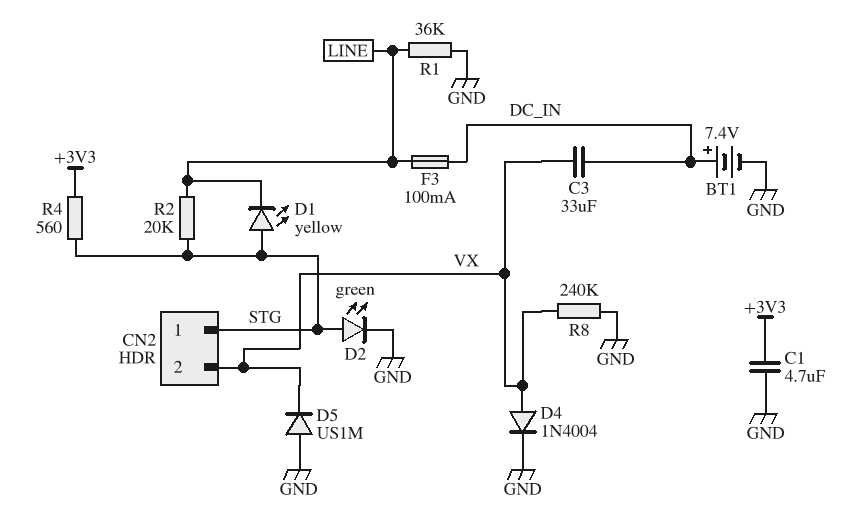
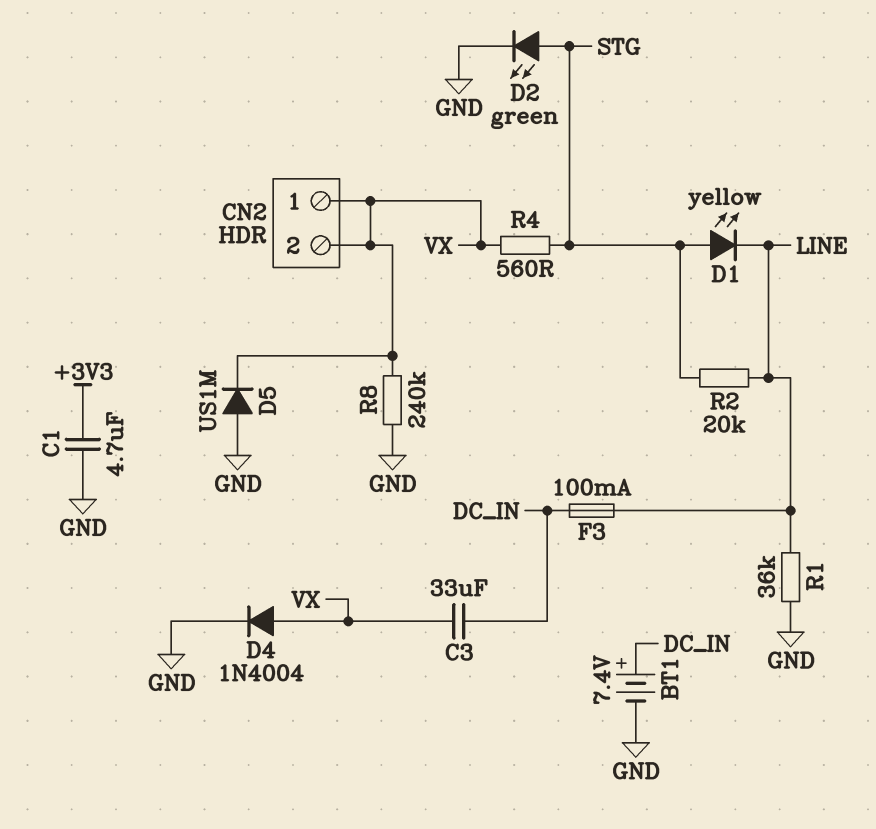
CN2 pin 1: STG -> VX
R4: 560 (+3V3, STG) -> 560 (STG, VX)

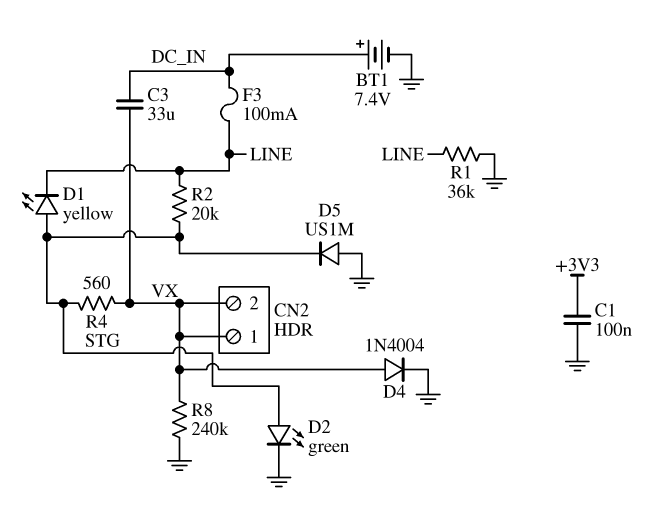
C1: 4.7uF (+3V3, GND) -> 100nF (+3V3, GND)
D5: diode US1M (A GND, K VX) -> diode US1M (A GND, K STG)

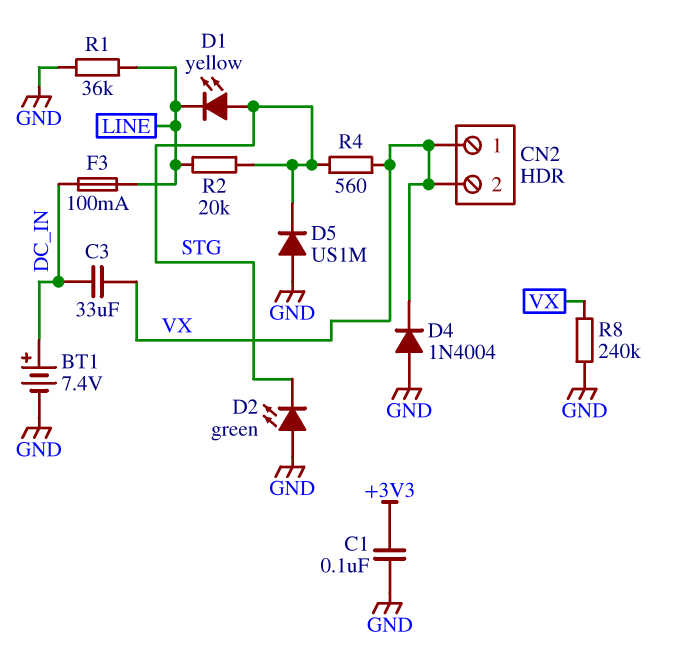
D2: LED green (A STG, K GND) -> LED green (A GND, K STG)
D4: diode 1N4004 (A VX, K GND) -> diode 1N4004 (A GND, K VX)

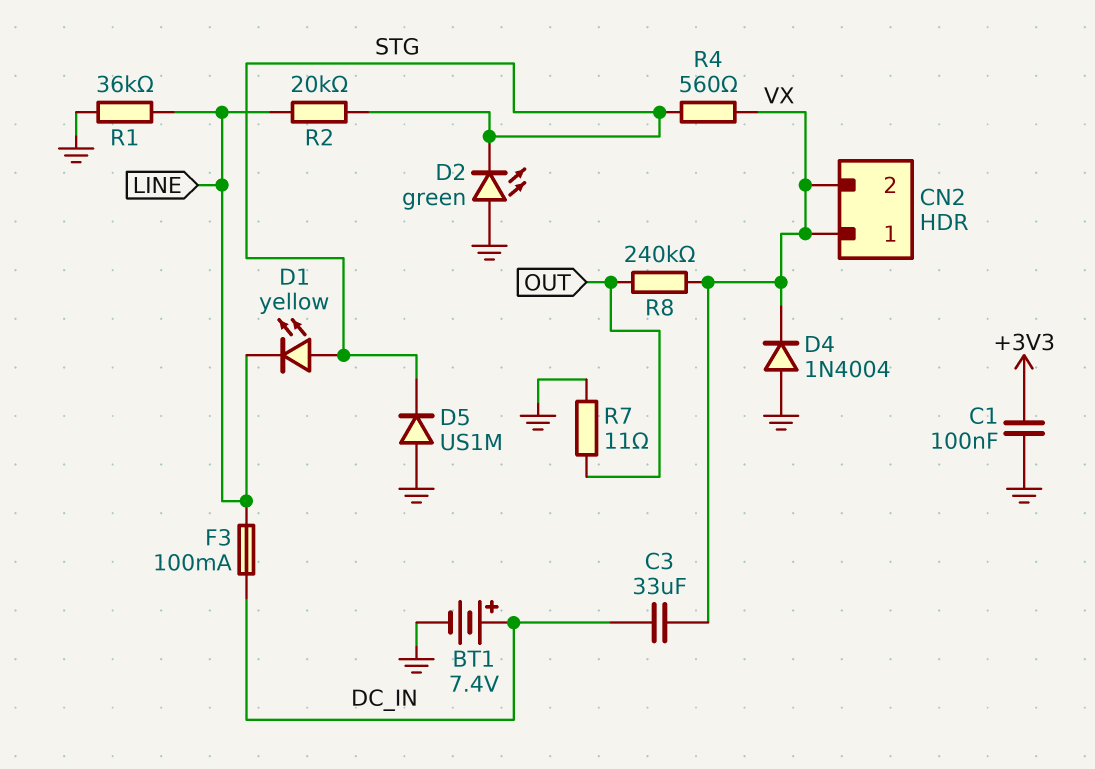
R7: none -> 11 (GND, OUT)
R8: 240k (GND, VX) -> 240k (OUT, VX)

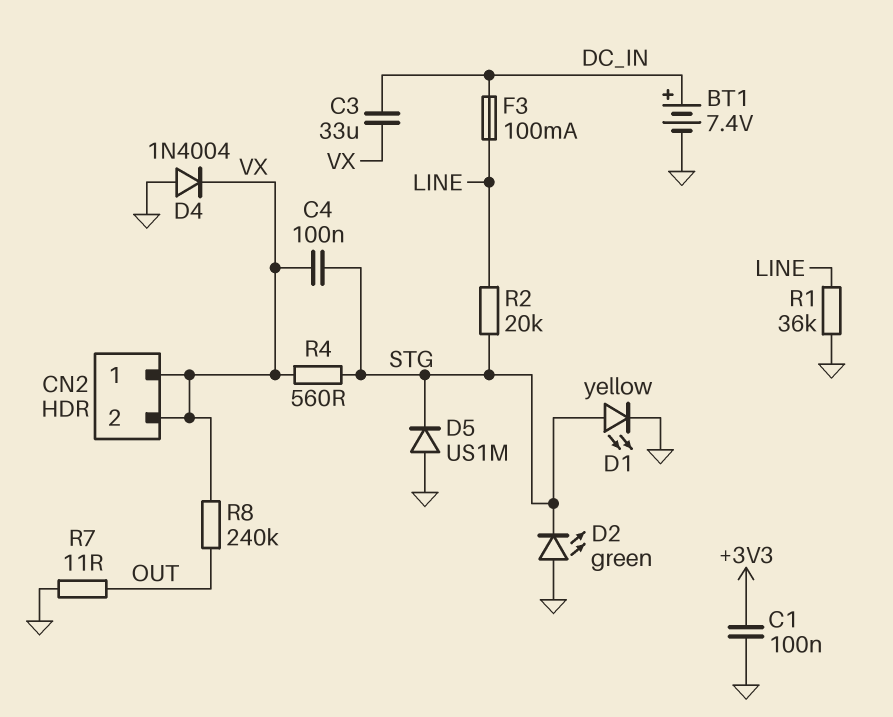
C4: none -> 100nF (STG, VX)
D1: LED yellow (A STG, K LINE) -> LED yellow (A STG, K GND)

